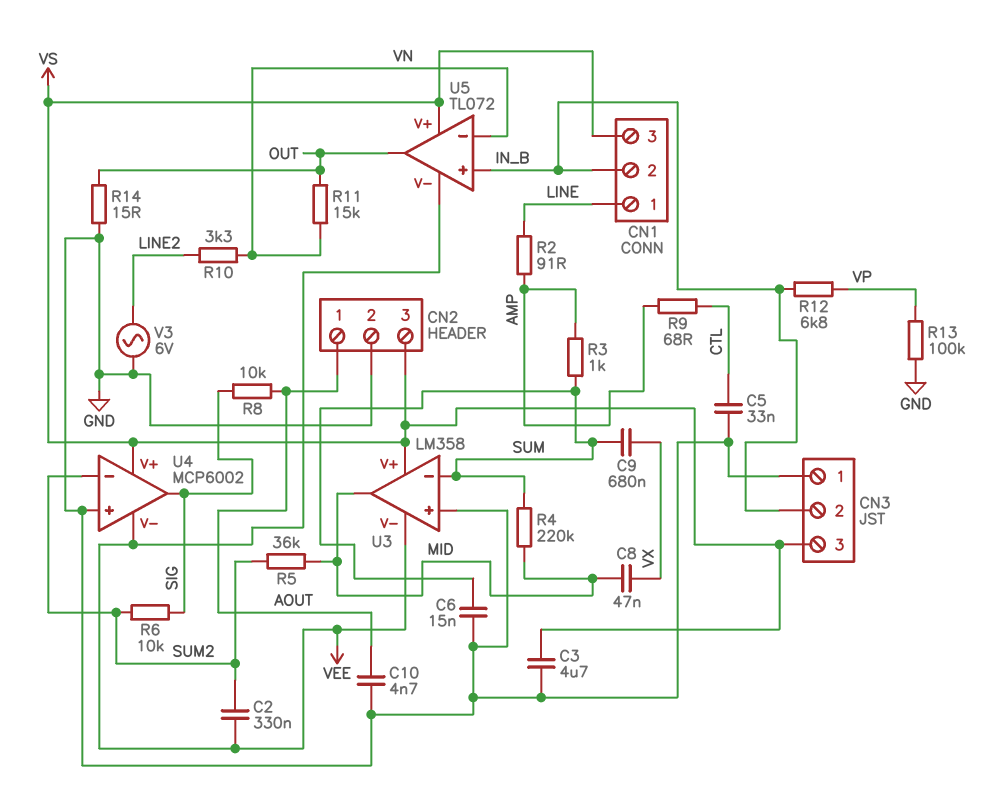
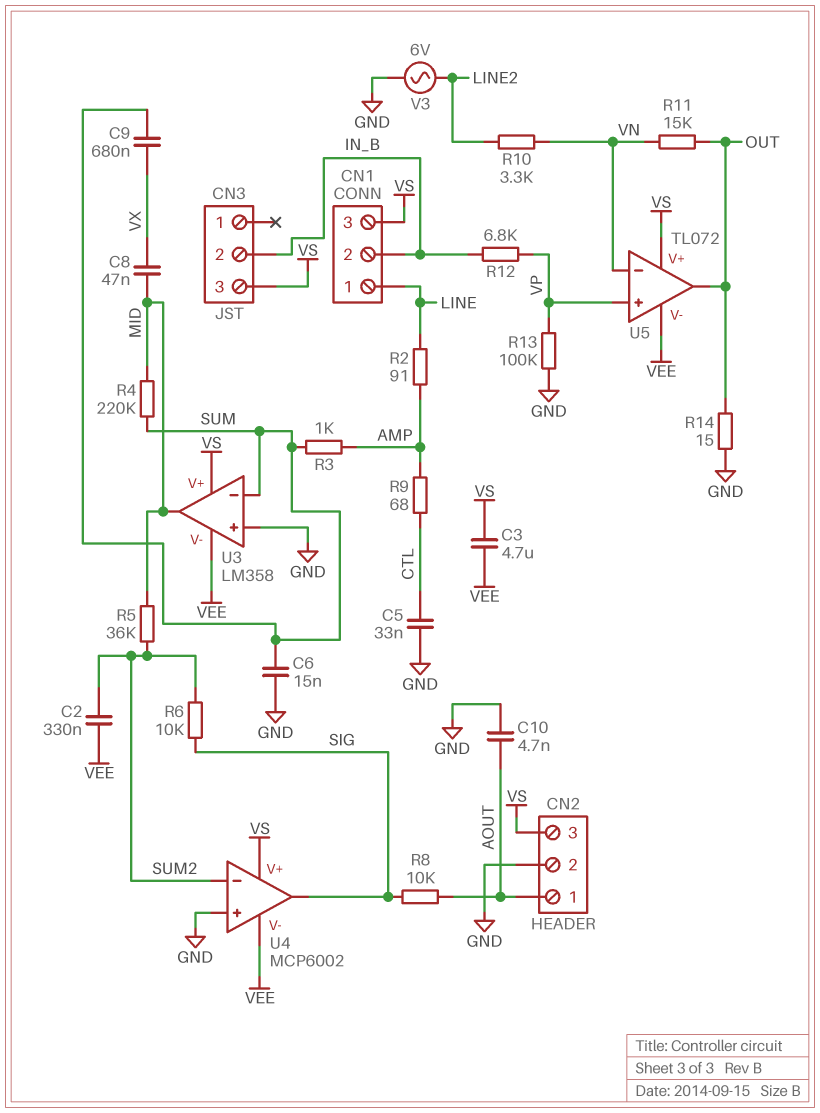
C3: 4.7uF (GND, VS) -> 4.7uF (VEE, VS)
CN3 pin 1: GND -> none
U5 pin in+: IN_B -> VP

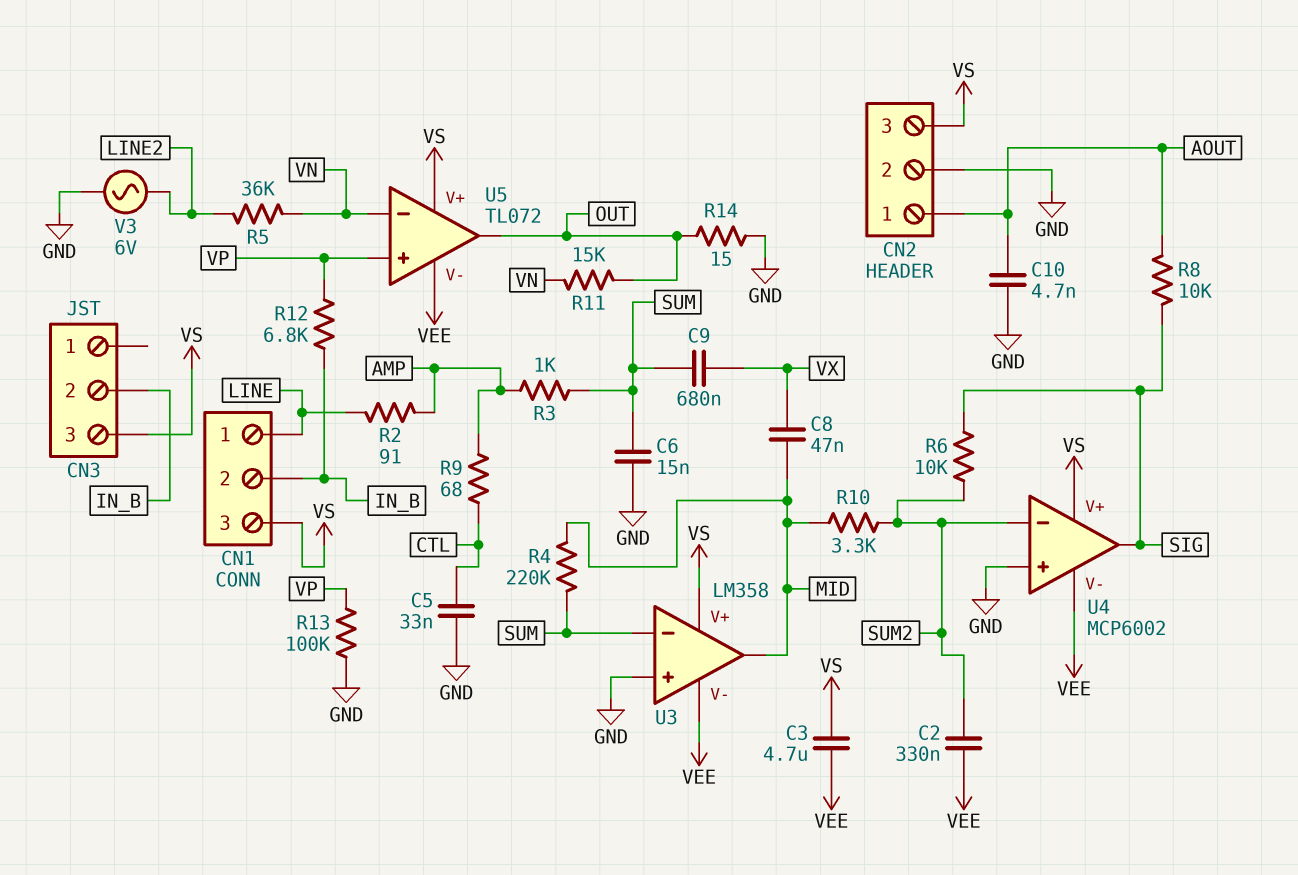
R5: 36k (MID, SUM2) -> 36k (LINE2, VN)
R10: 3.3k (LINE2, VN) -> 3.3k (MID, SUM2)

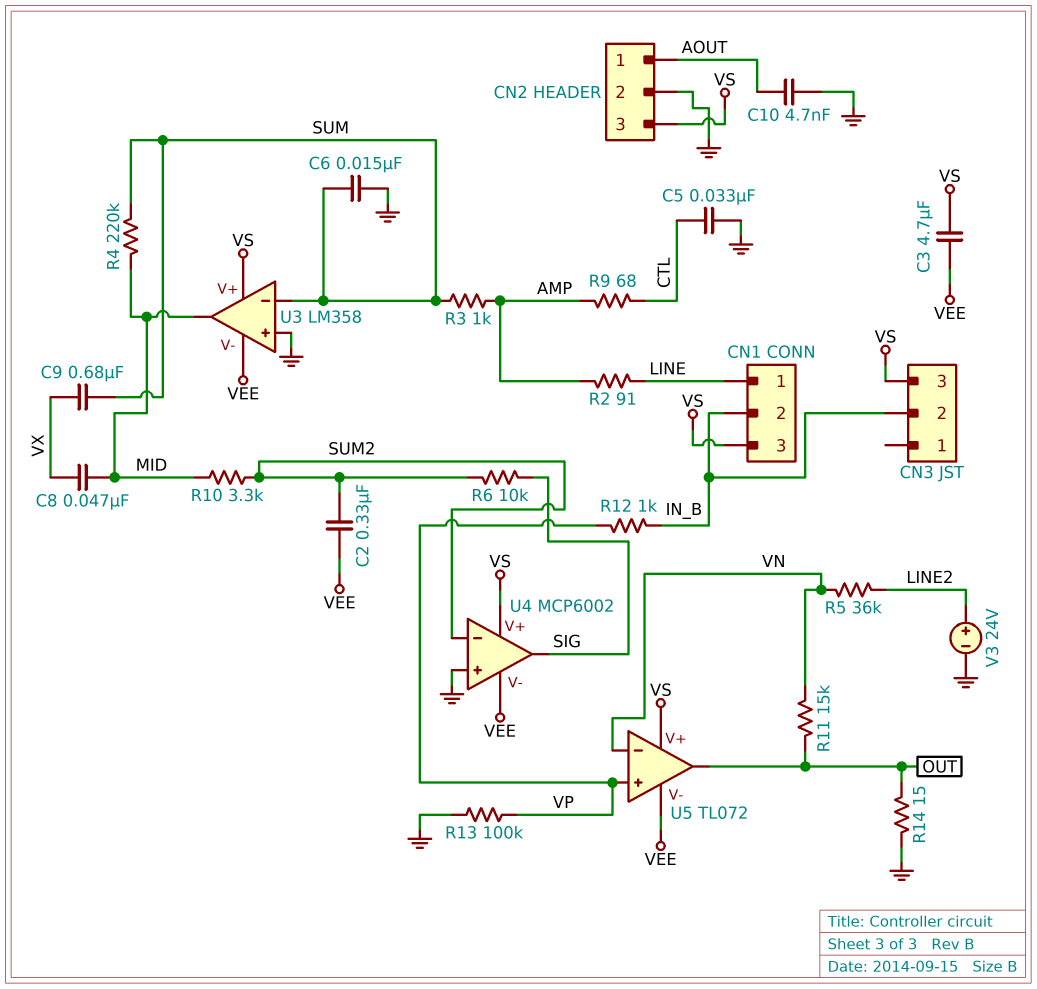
R8: 10k (AOUT, SIG) -> none
R12: 6.8k (IN_B, VP) -> 1k (IN_B, VP)
V3: AC 6V (GND, LINE2) -> 24V (plus LINE2, minus GND)

